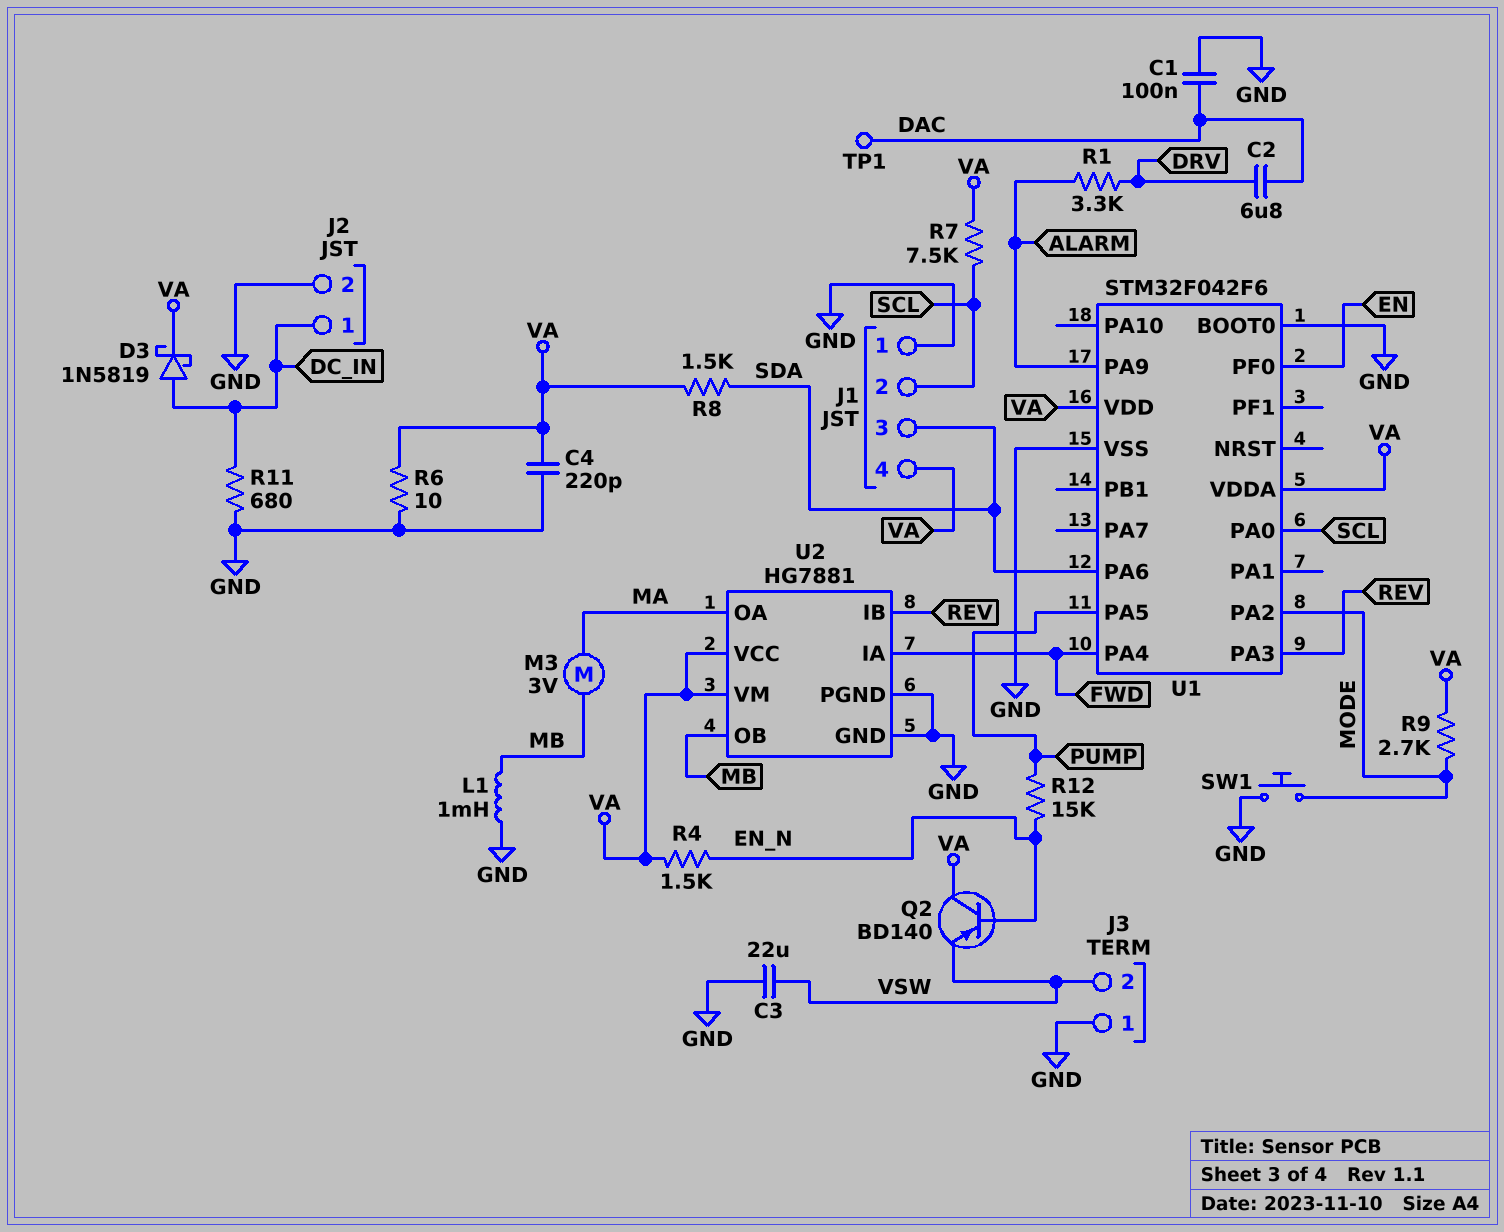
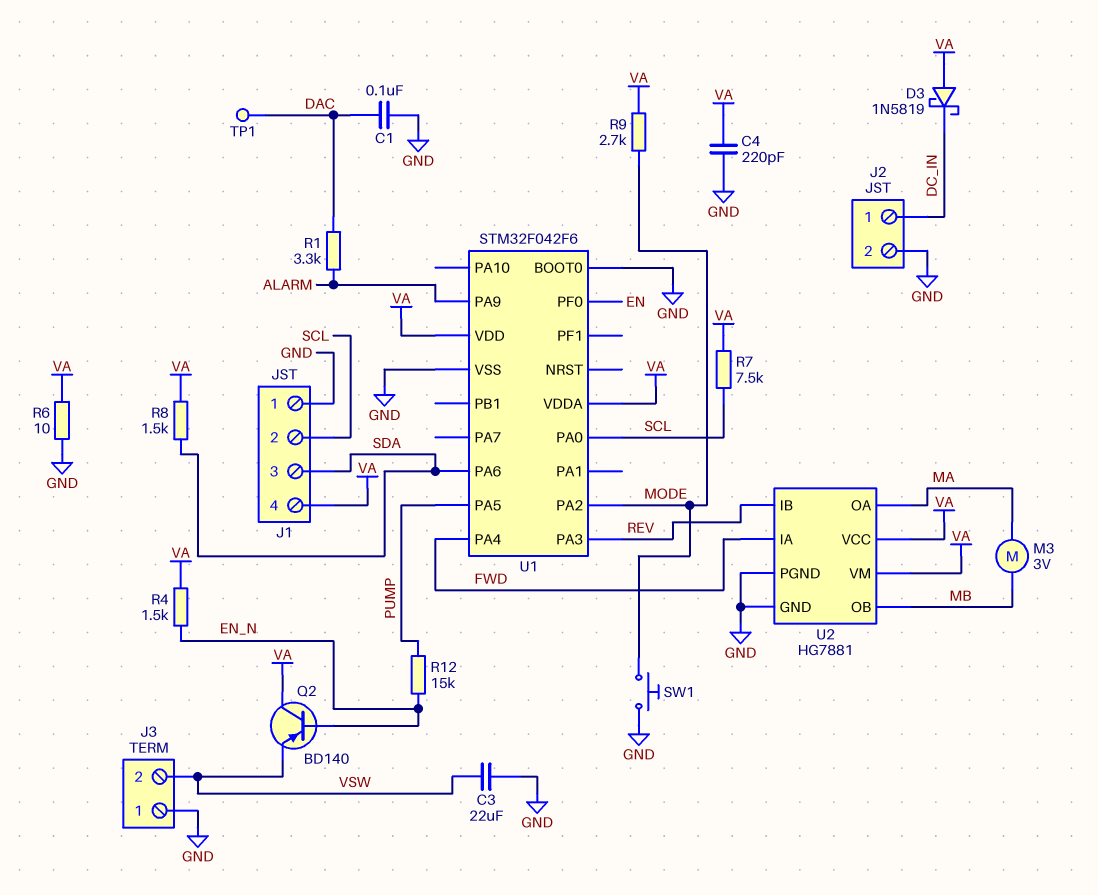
C2: 6.8uF (DAC, DRV) -> none
D3: schottky 1N5819 (A DC_IN, K VA) -> schottky 1N5819 (A VA, K DC_IN)
L1: 1mH (GND, MB) -> none
R1: 3.3k (ALARM, DRV) -> 3.3k (ALARM, DAC)
R11: 680 (DC_IN, GND) -> none

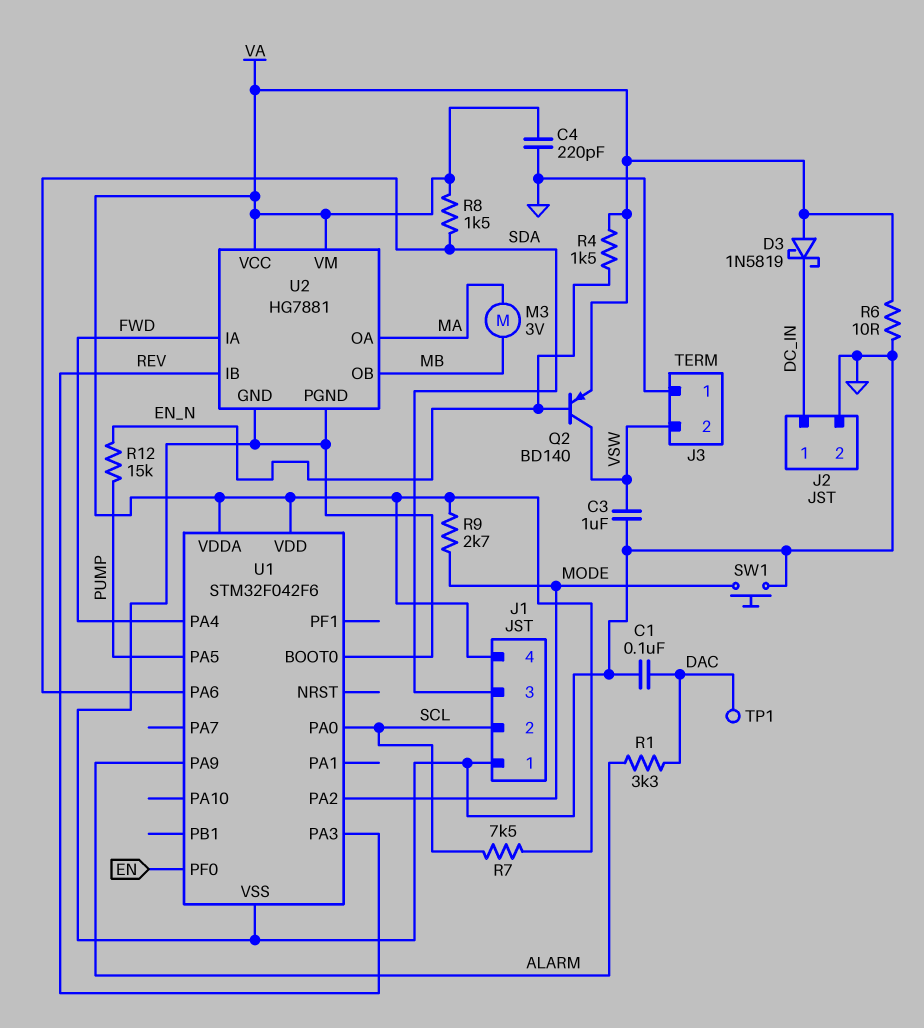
C3: 22uF (GND, VSW) -> 1uF (GND, VSW)
Q2: PNP BD140 (B EN_N, C VA, E VSW) -> PNP BD140 (B EN_N, C VSW, E VA)

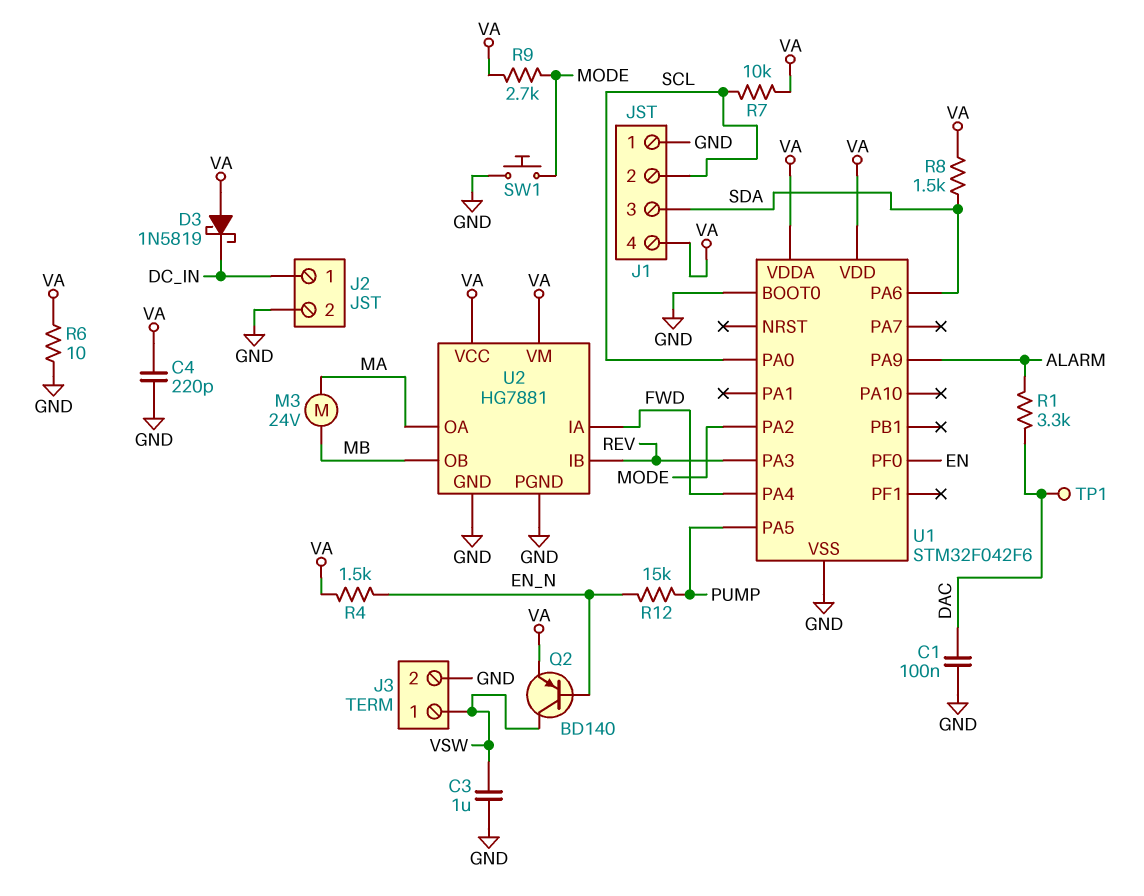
J3 pin 1: GND -> VSW
J3 pin 2: VSW -> GND
M3: motor 3V (MA, MB) -> motor 24V (MA, MB)
R7: 7.5k (SCL, VA) -> 10k (SCL, VA)

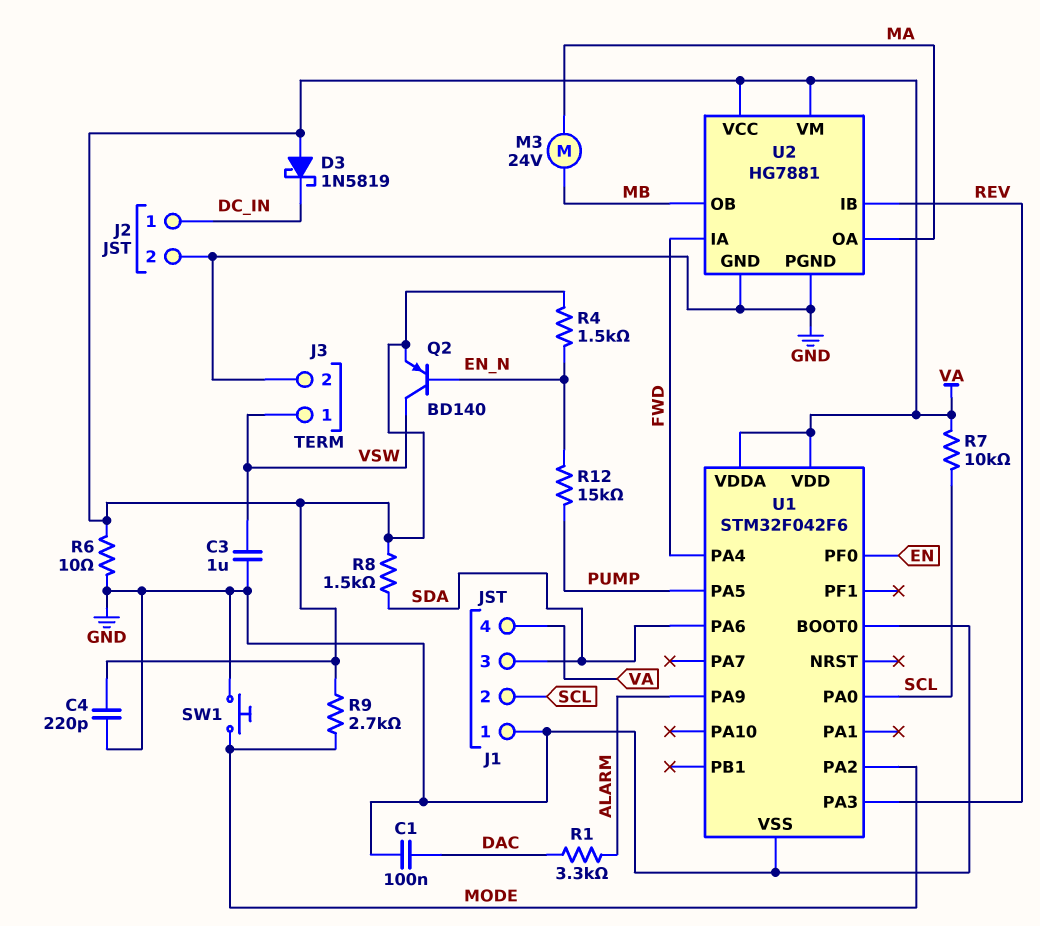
TP1: test point (DAC) -> none

